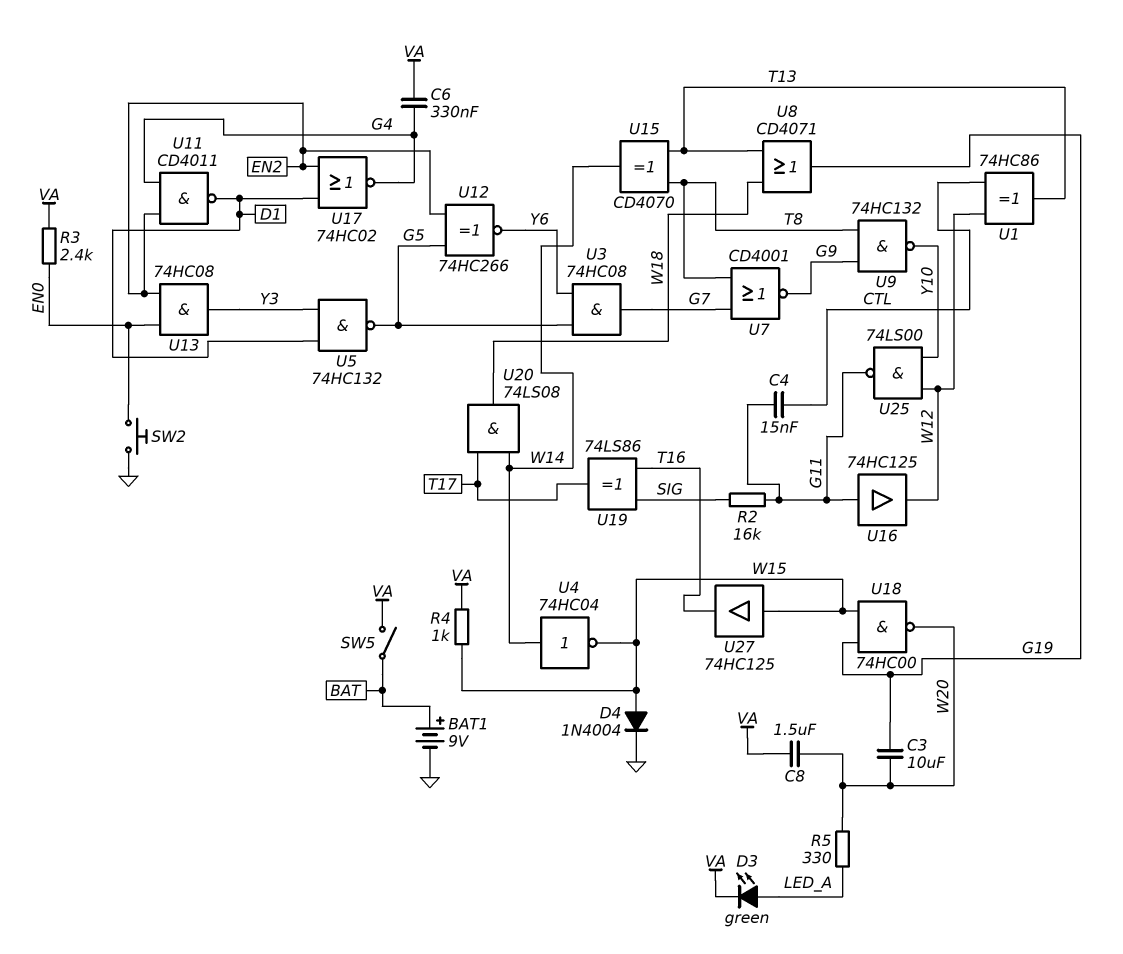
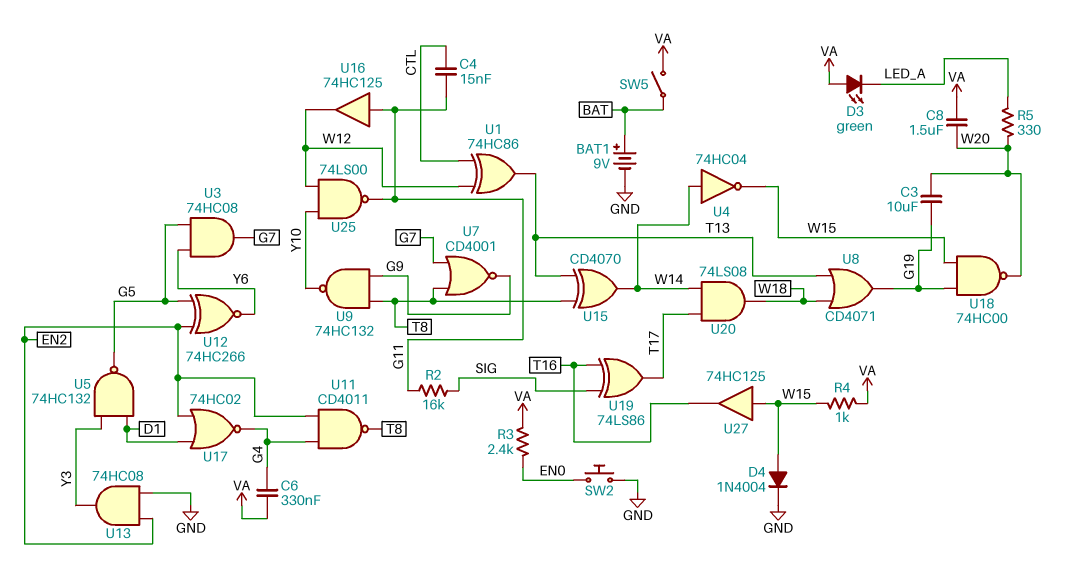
D3: LED green (A LED_A, K VA) -> LED green (A VA, K LED_A)
U11: NAND CD4011 (in EN2, in G4, out D1) -> NAND CD4011 (in EN2, in G4, out T8)
U13: AND 74HC08 (in EN0, in EN2, out Y3) -> AND 74HC08 (in EN2, in GND, out Y3)

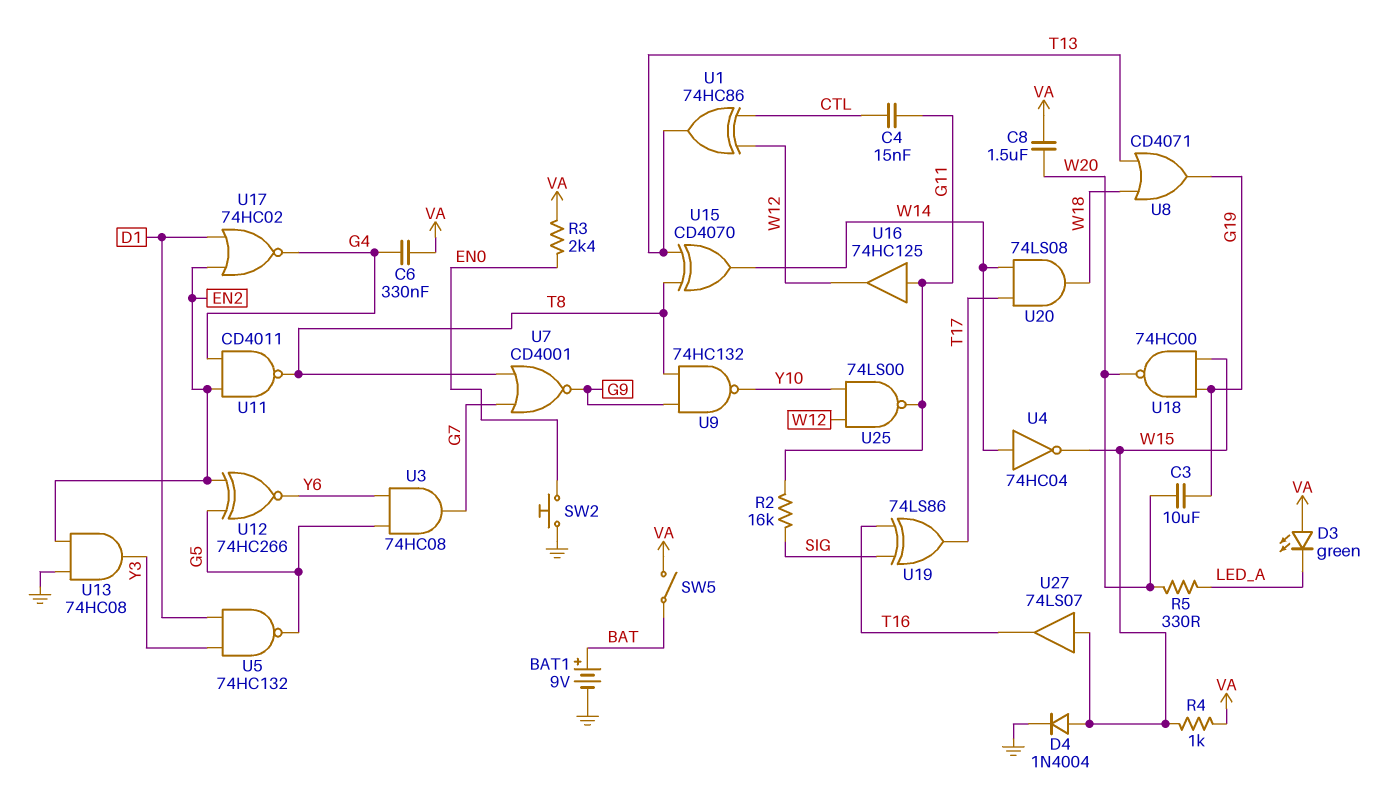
U27: buffer 74HC125 (in W15, out T16) -> buffer 74LS07 (in W15, out T16)

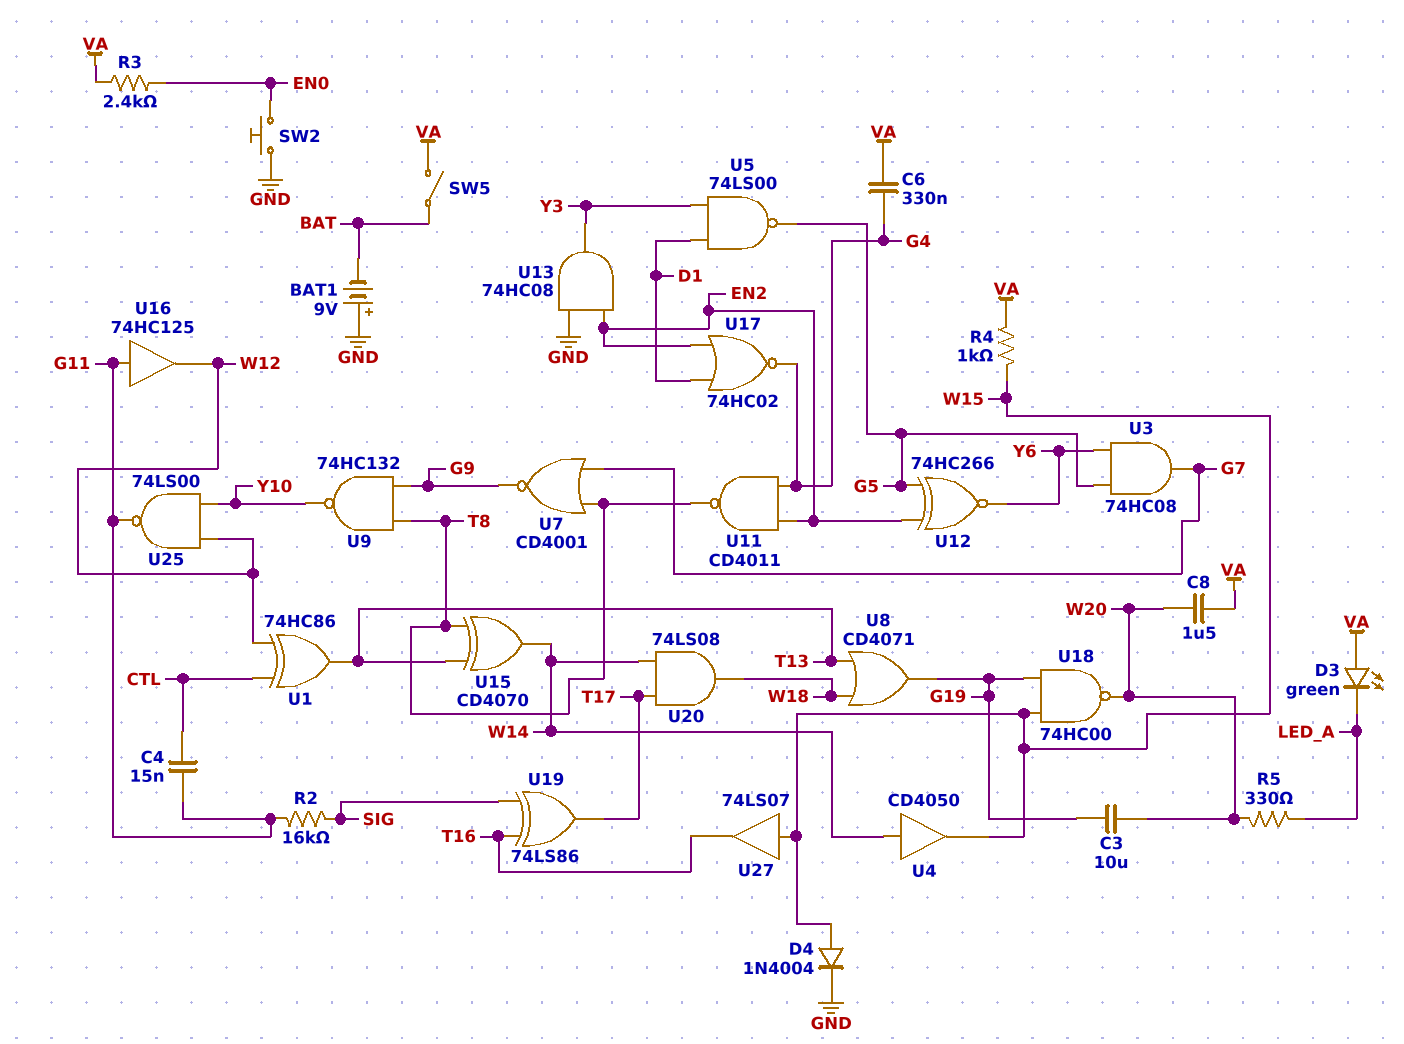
BAT1: 9V (plus BAT, minus GND) -> 9V (plus GND, minus BAT)
U4: NOT 74HC04 (in W14, out W15) -> buffer CD4050 (in W14, out W15)
U5: NAND 74HC132 (in D1, in Y3, out G5) -> NAND 74LS00 (in D1, in Y3, out G5)

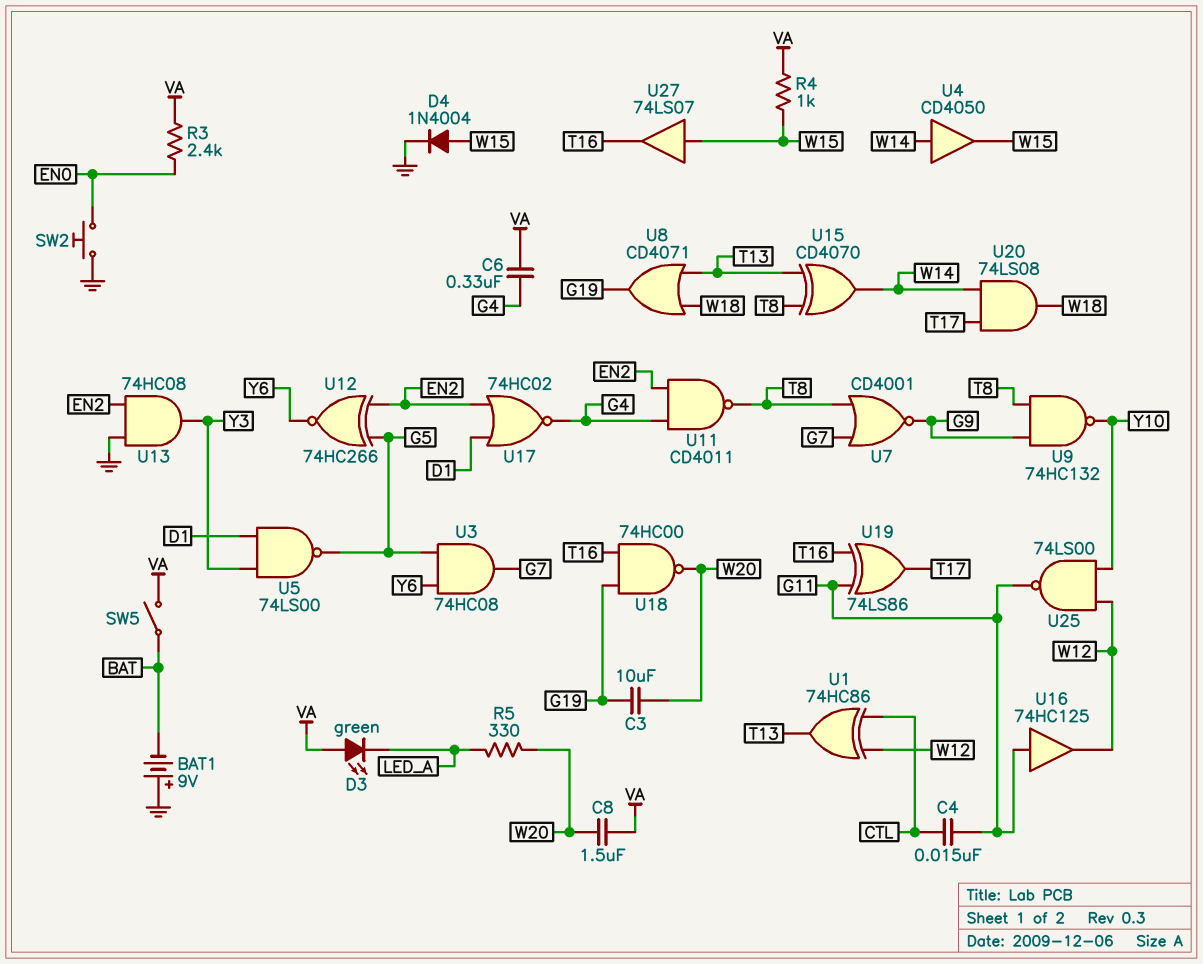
R2: 16k (G11, SIG) -> none
U18: NAND 74HC00 (in G19, in W15, out W20) -> NAND 74HC00 (in G19, in T16, out W20)
U19: XOR 74LS86 (in SIG, in T16, out T17) -> XOR 74LS86 (in G11, in T16, out T17)

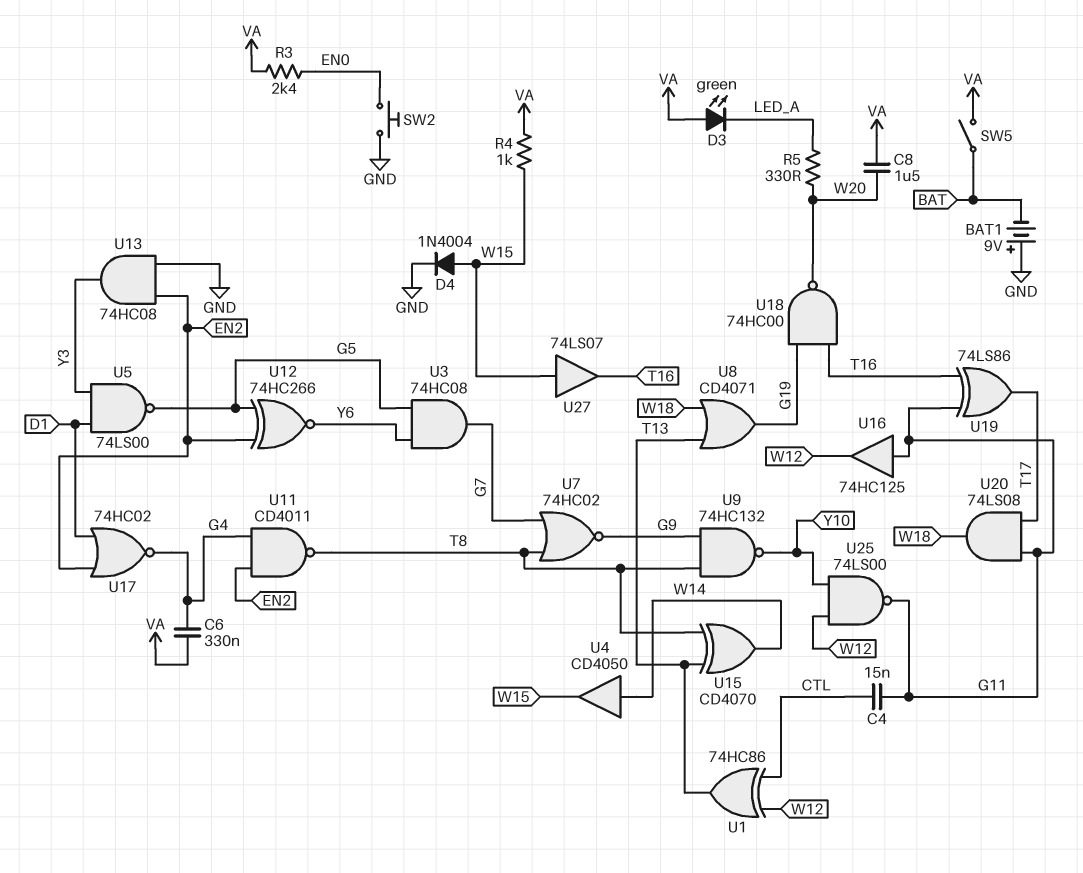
C3: 10uF (G19, W20) -> none
U7: NOR CD4001 (in G7, in T8, out G9) -> NOR 74HC02 (in G7, in T8, out G9)
U20: AND 74LS08 (in T17, in W14, out W18) -> AND 74LS08 (in G11, in T17, out W18)

